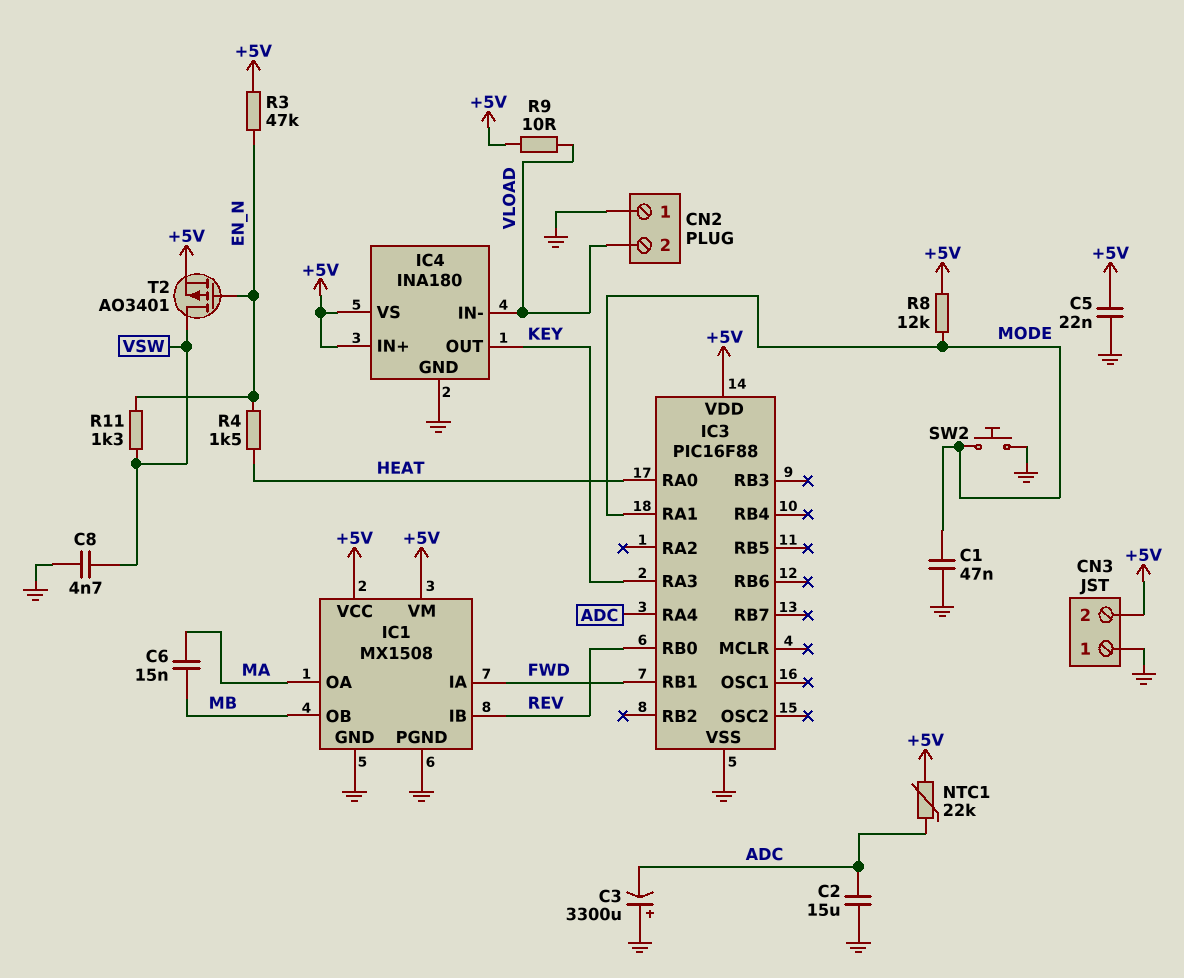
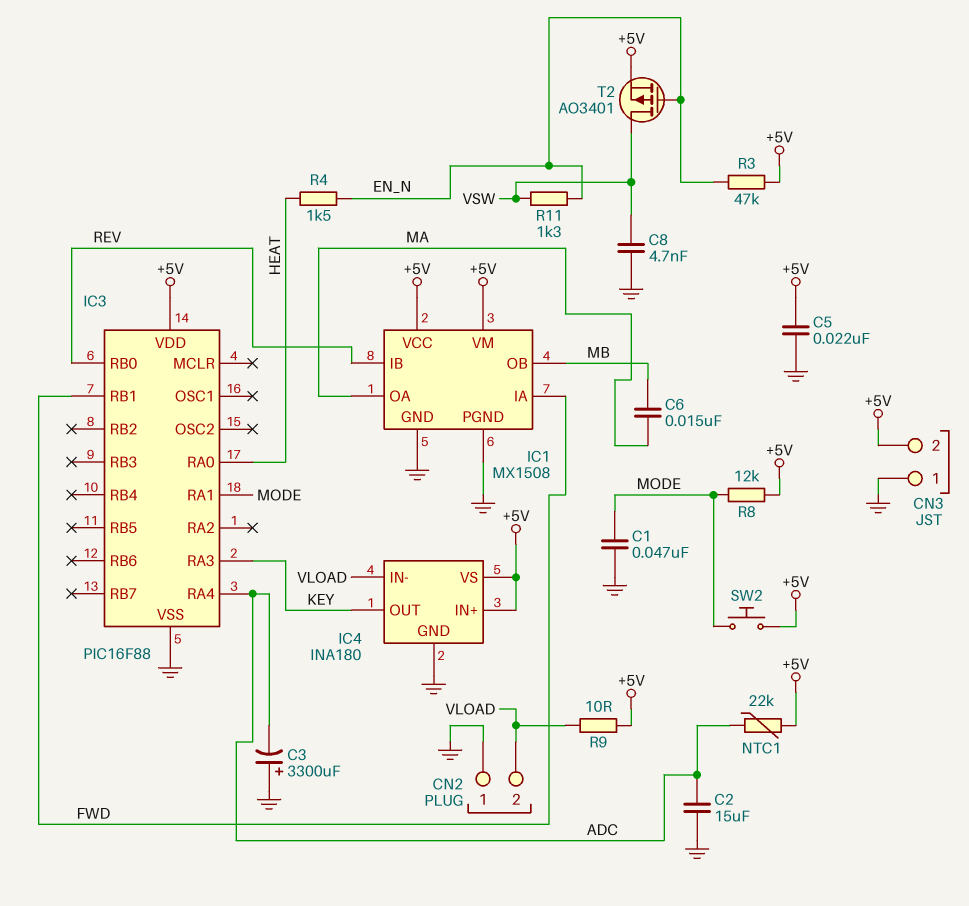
SW2: button (GND, MODE) -> button (+5V, MODE)

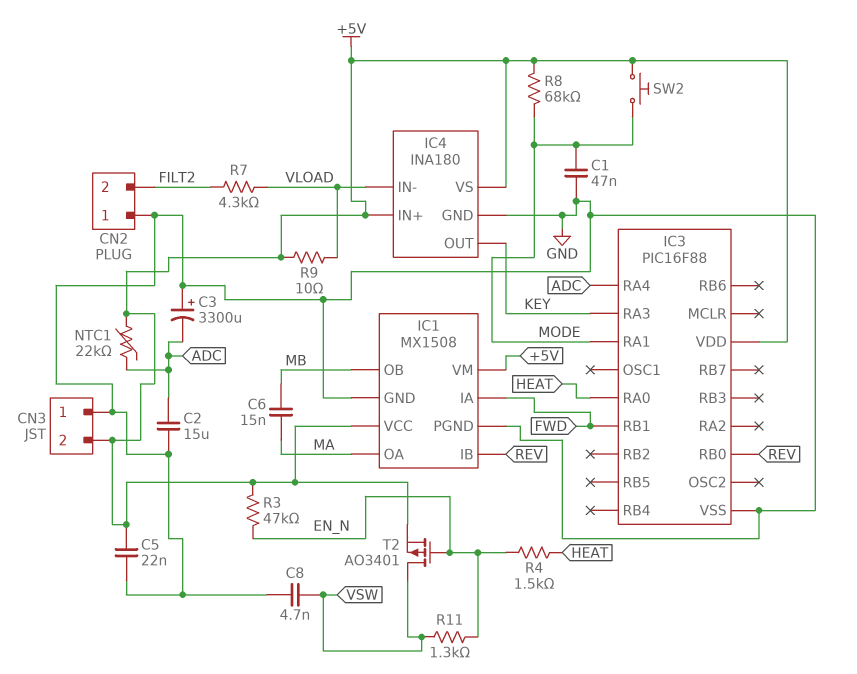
CN2 pin 2: VLOAD -> FILT2
R7: none -> 4.3k (FILT2, VLOAD)
R8: 12k (+5V, MODE) -> 68k (+5V, MODE)

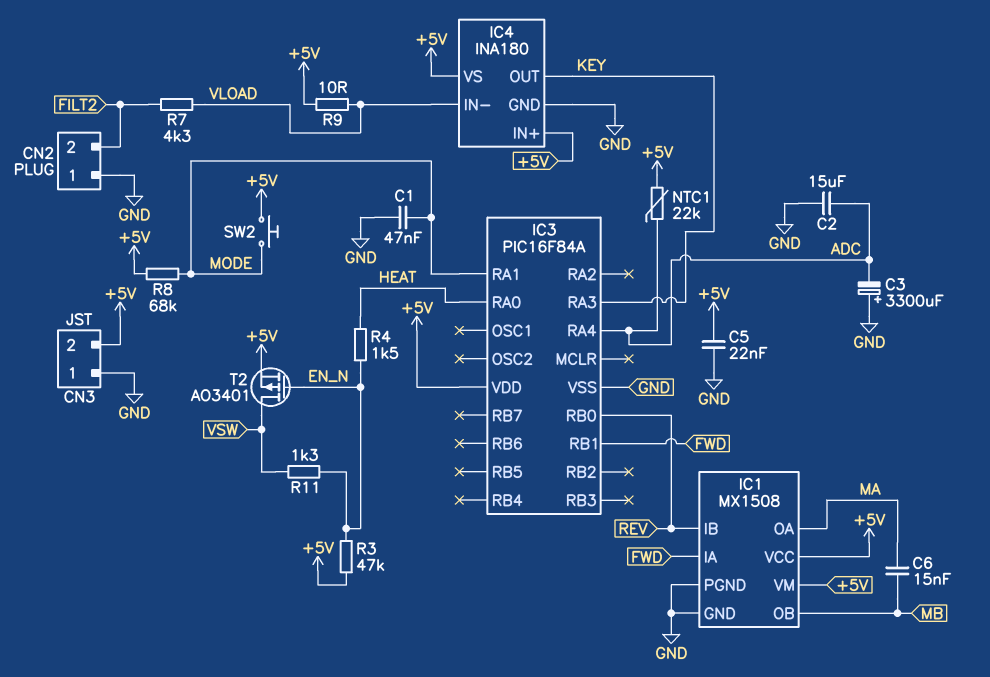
C8: 4.7nF (GND, VSW) -> none
IC3: PIC16F88 -> PIC16F84A

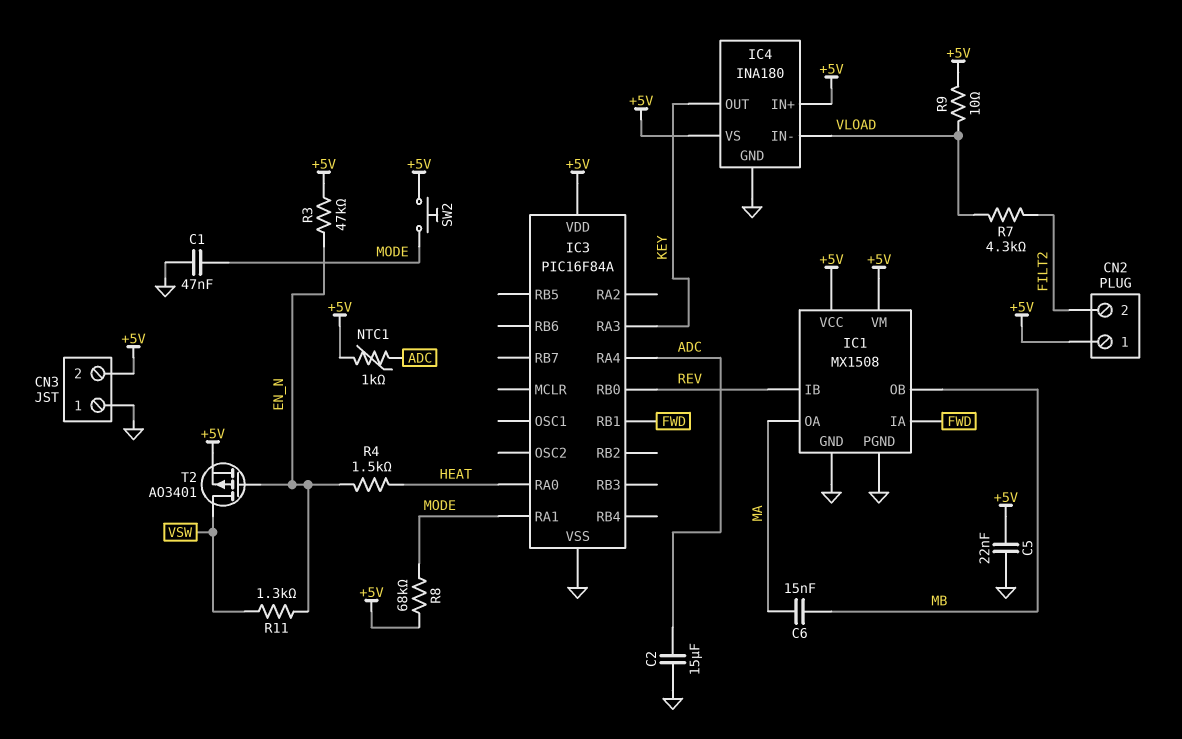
C3: 3300uF (plus GND, minus ADC) -> none
CN2 pin 1: GND -> +5V
NTC1: 22k (+5V, ADC) -> 1k (+5V, ADC)

